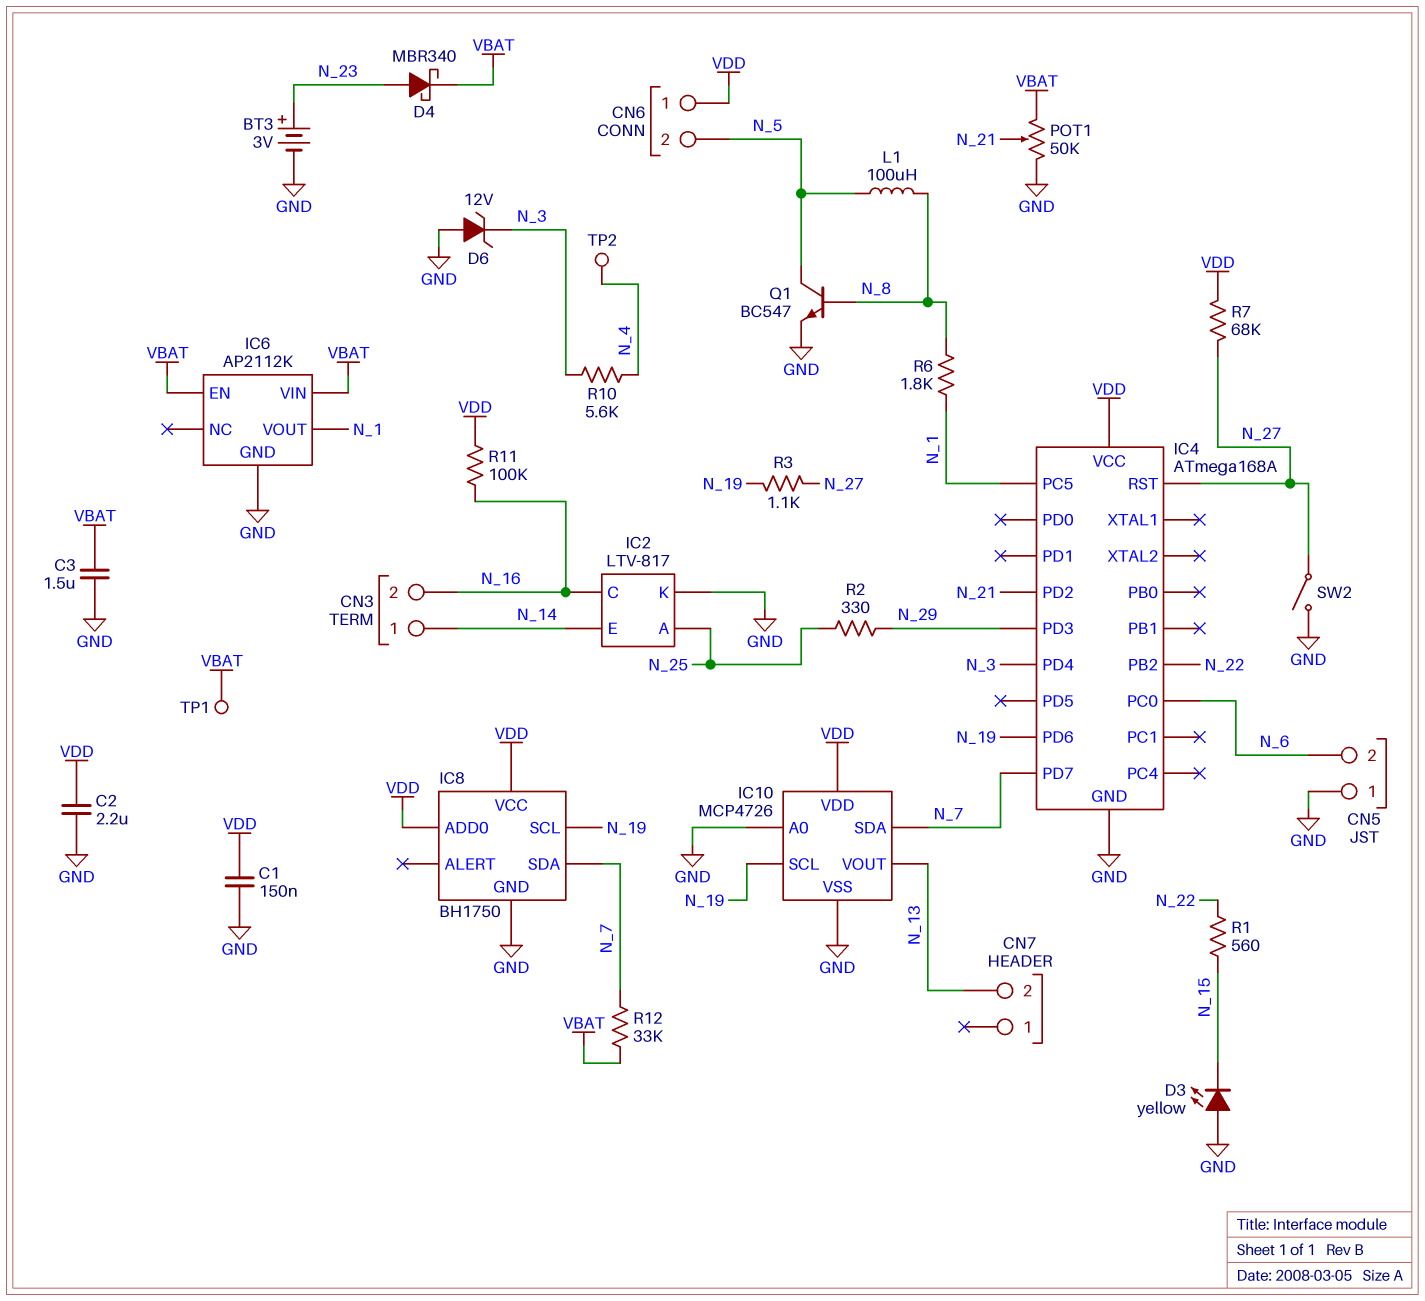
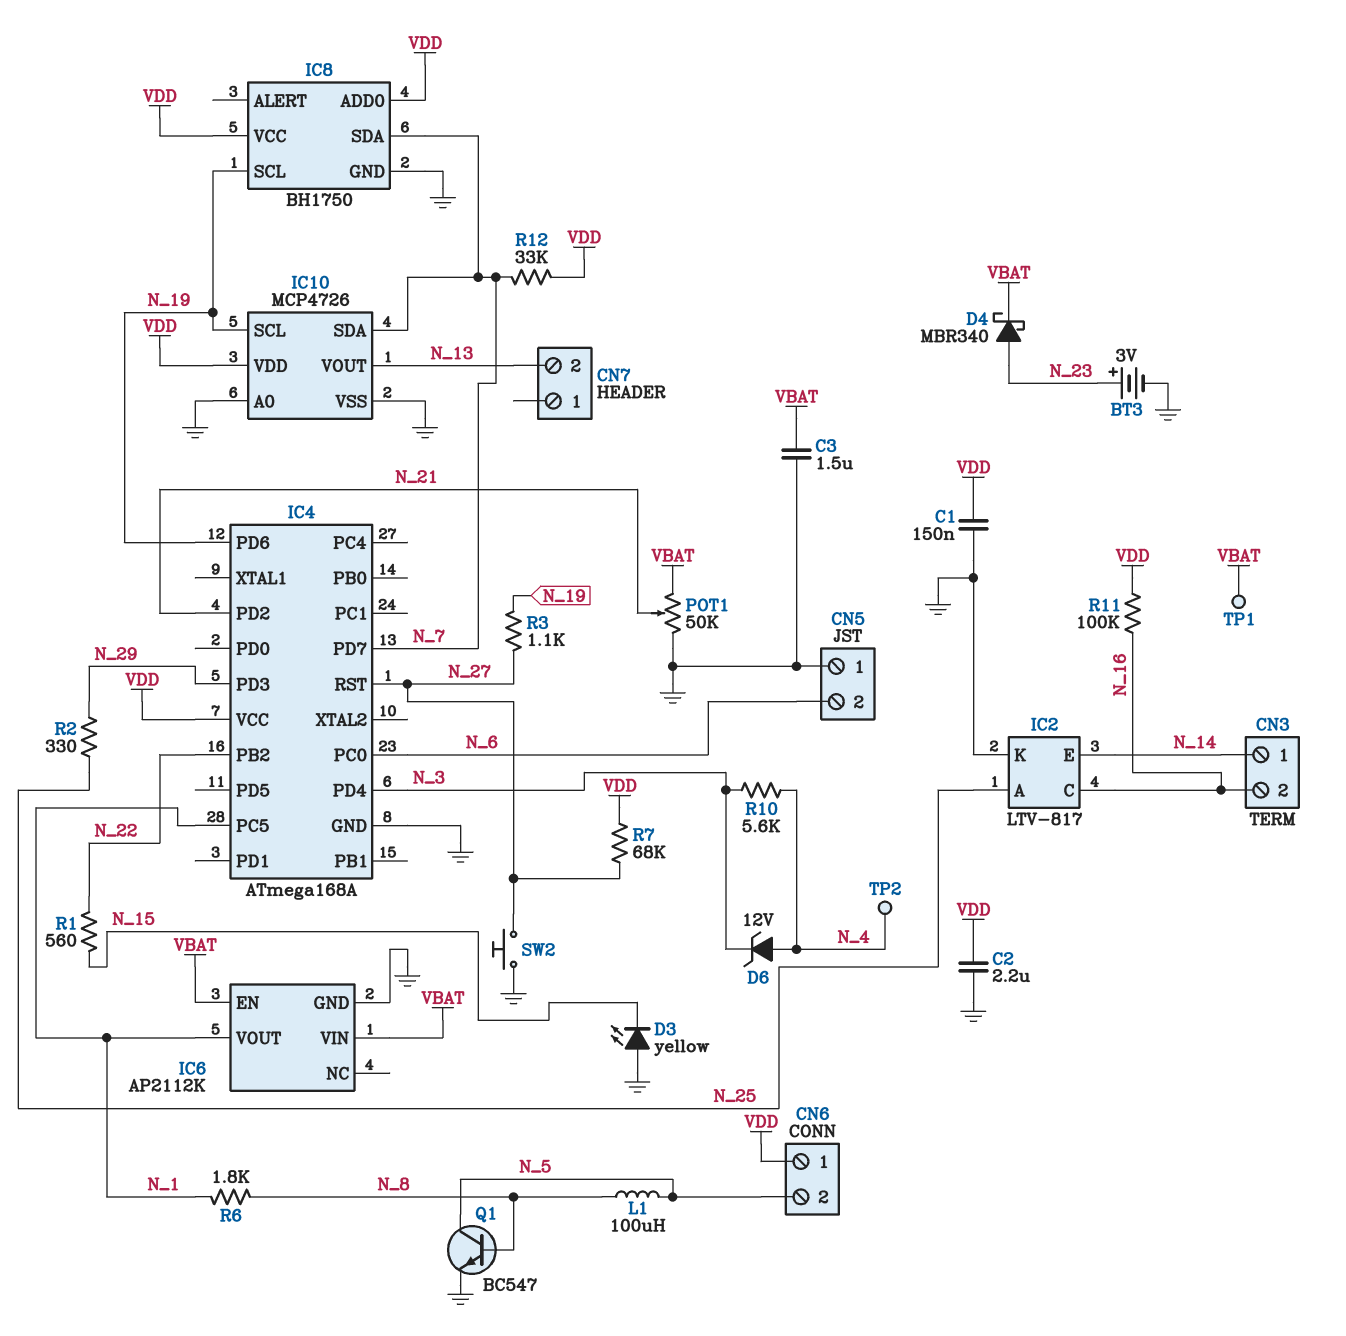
D6: zener 12V (A GND, K N_3) -> zener 12V (A N_4, K N_3)
R12: 33k (N_7, VBAT) -> 33k (N_7, VDD)
SW2: switch (GND, N_27) -> button (GND, N_27)

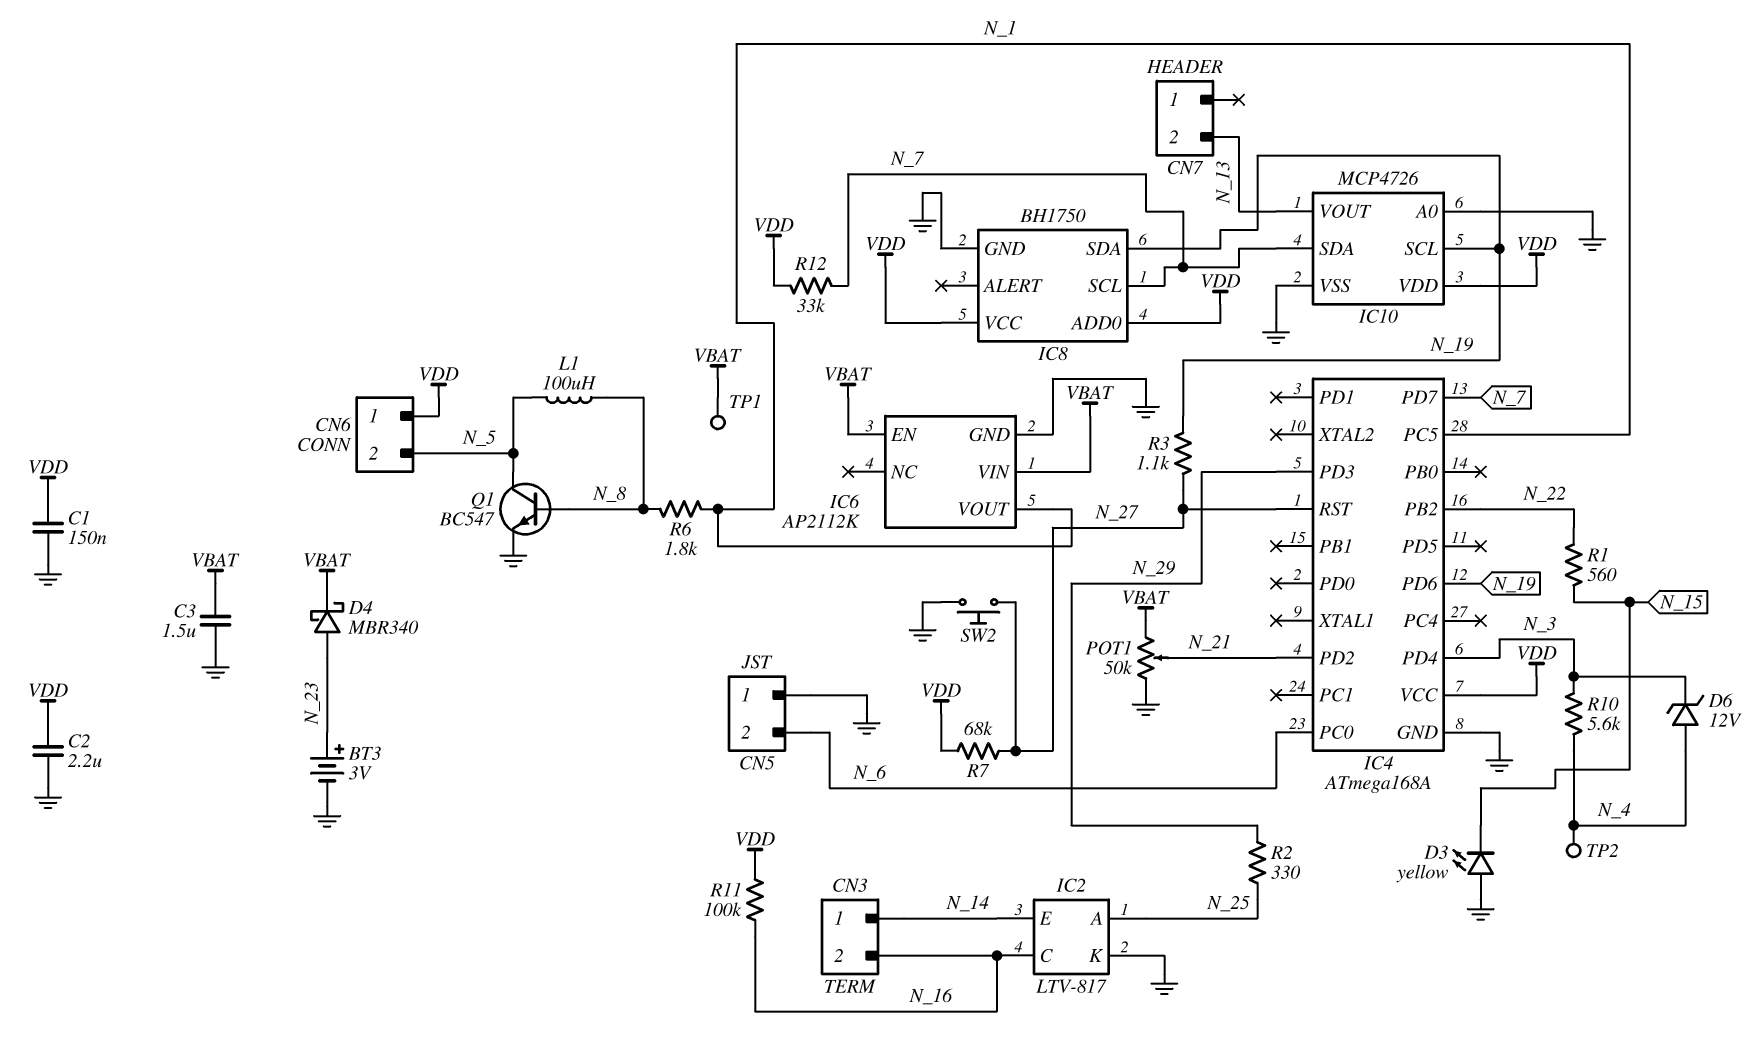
IC8 pin SCL: N_19 -> N_7
IC8 pin SDA: N_7 -> N_19

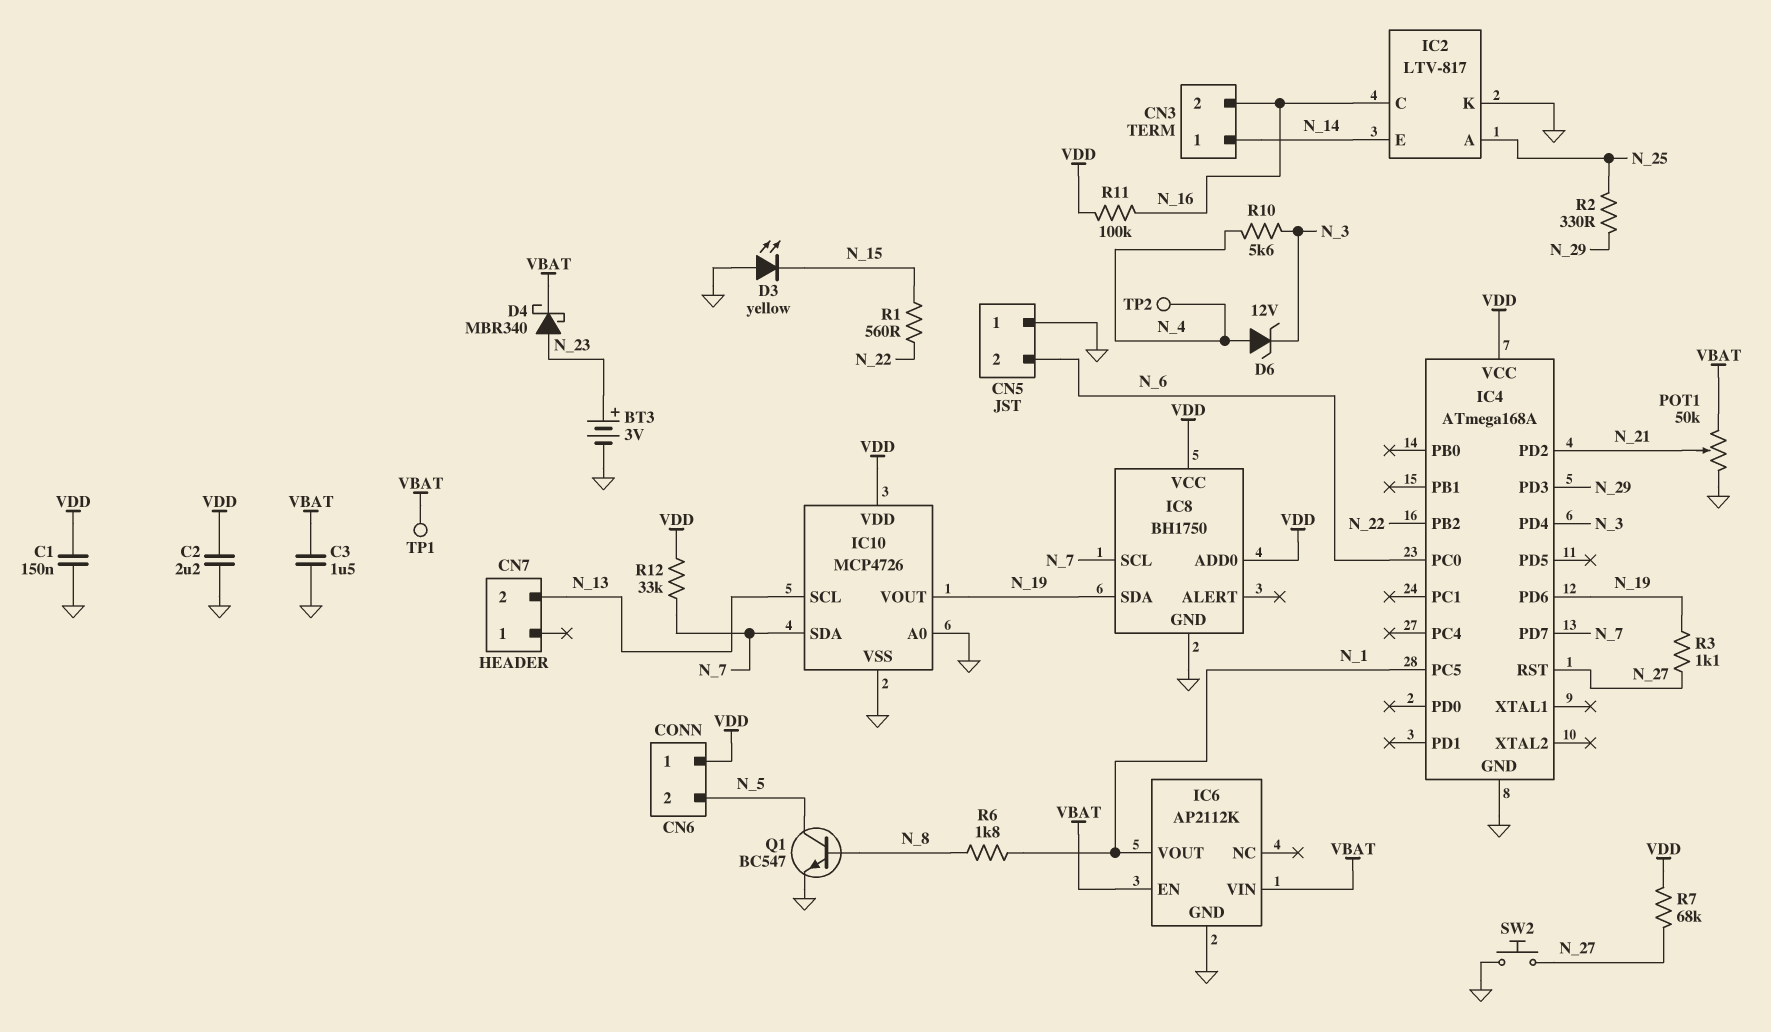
IC10 pin SCL: N_19 -> N_13
IC10 pin VOUT: N_13 -> N_19
L1: 100uH (N_5, N_8) -> none

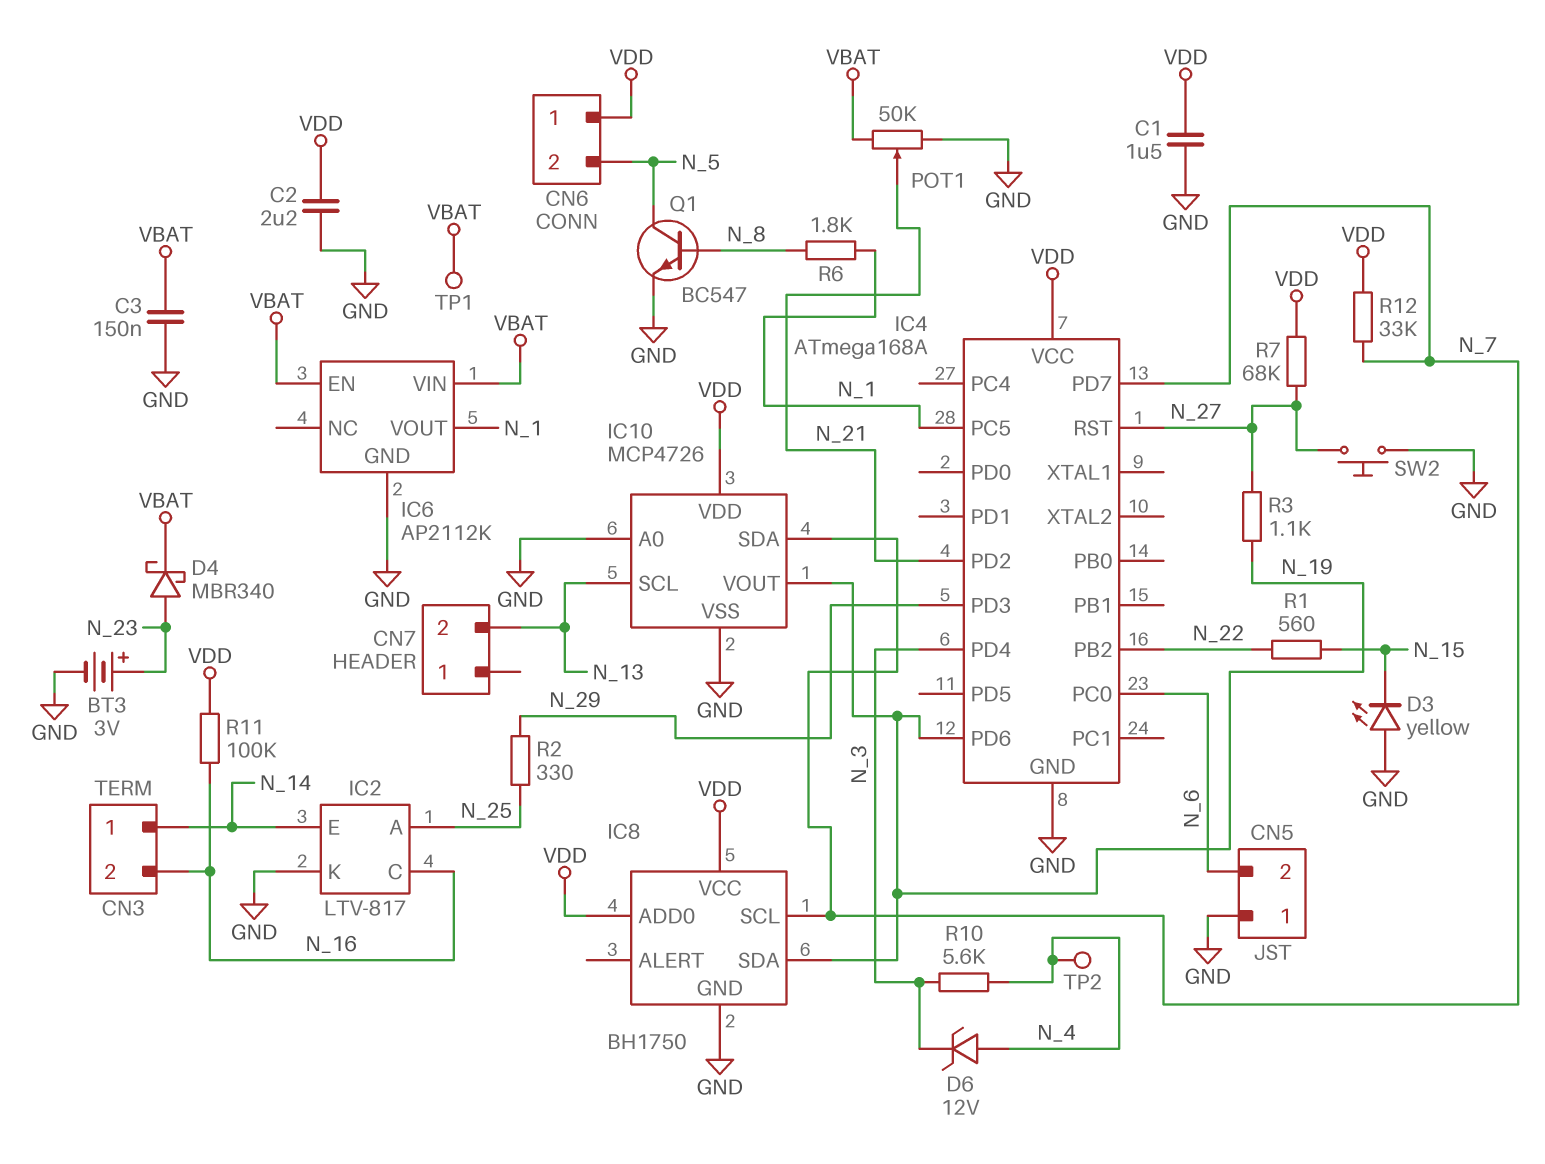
C1: 150nF (GND, VDD) -> 1.5uF (GND, VDD)
C3: 1.5uF (GND, VBAT) -> 150nF (GND, VBAT)

